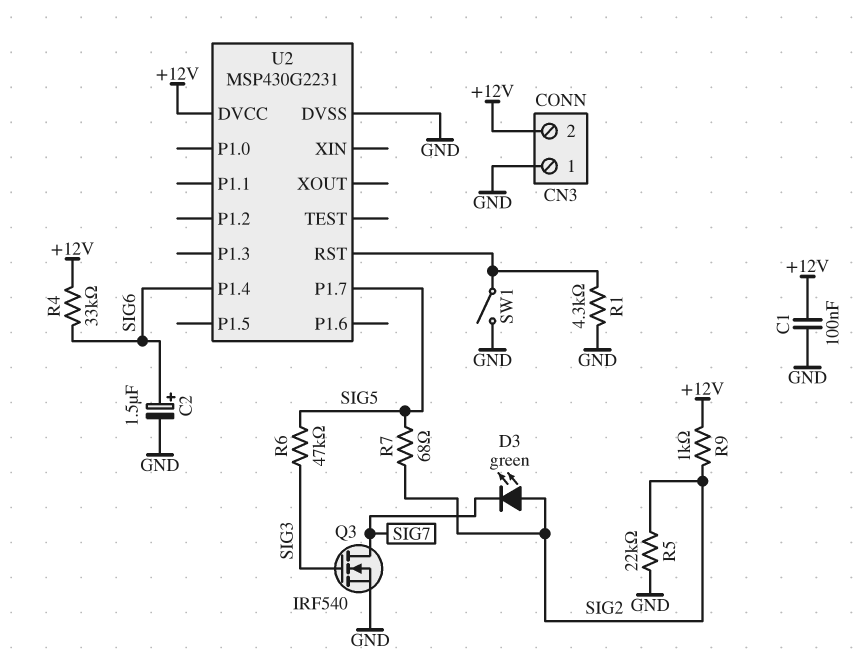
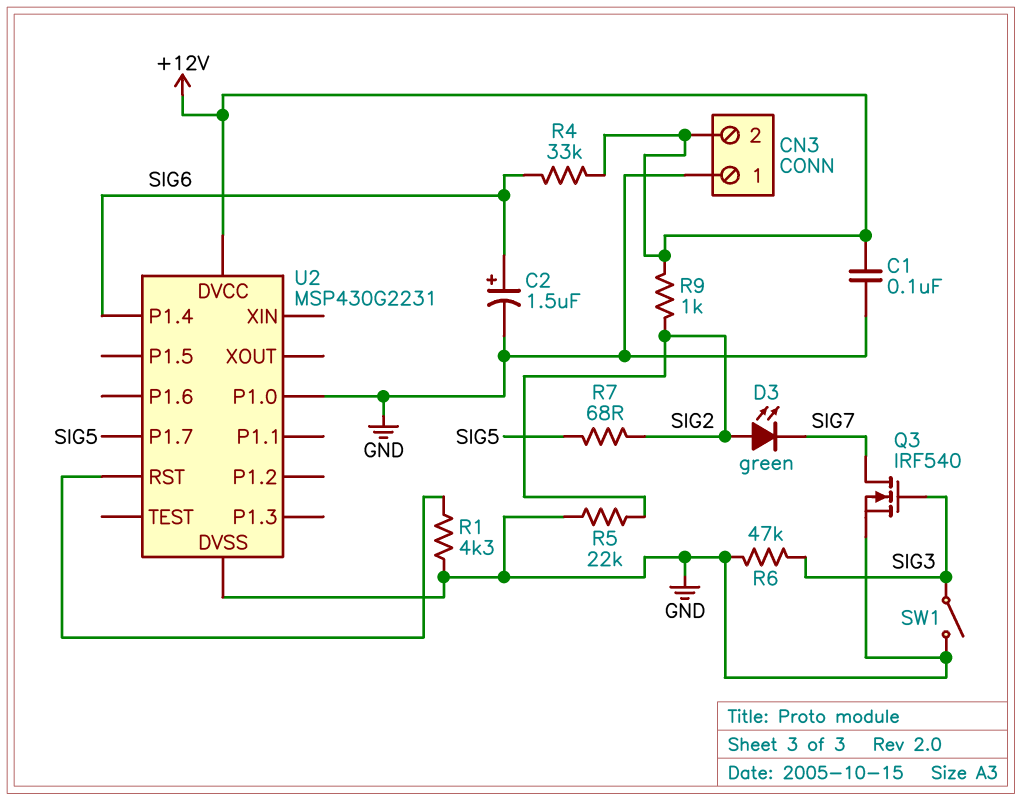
R6: 47k (SIG3, SIG5) -> 47k (GND, SIG3)
SW1: switch (GND, U2/RST) -> switch (GND, SIG3)
U2 pin P1.0: none -> GND

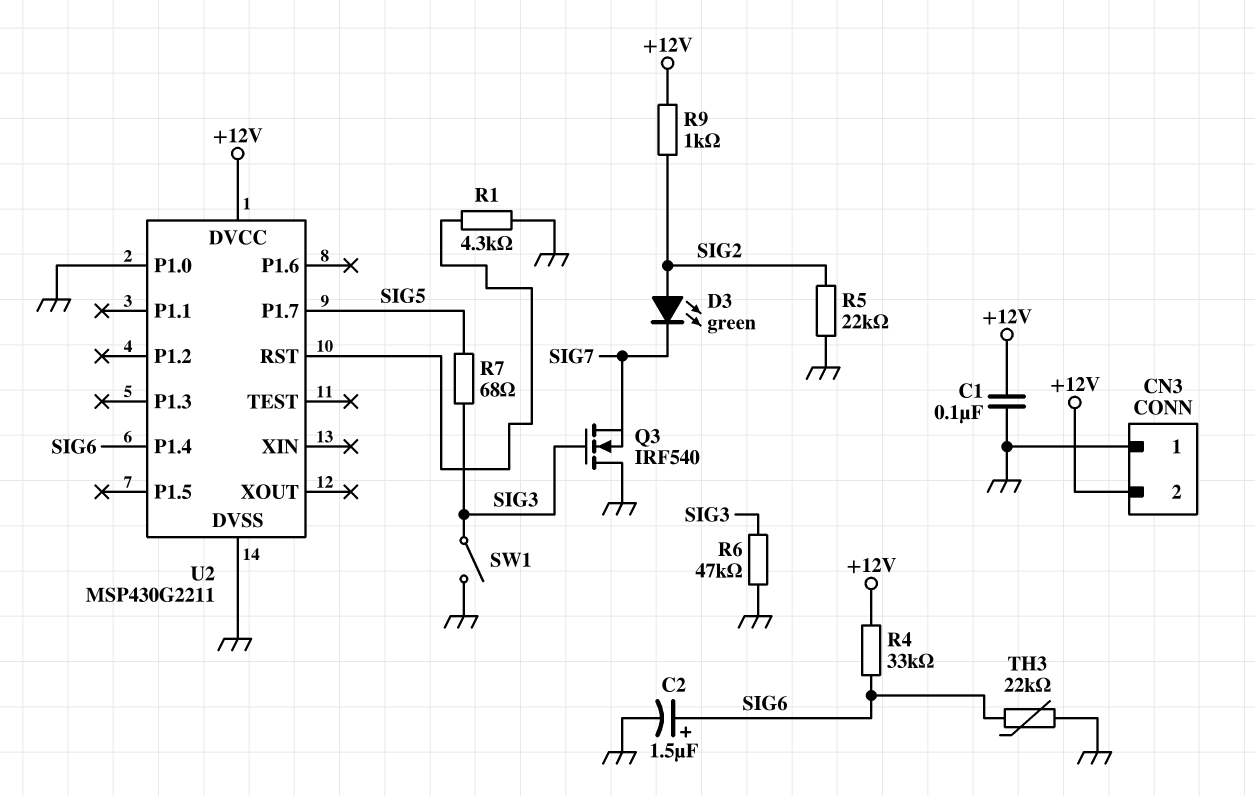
Q3: NMOS IRF540 (G SIG3, D SIG7, S GND) -> NMOS IRF540 (G SIG3, D GND, S SIG7)
R7: 68 (SIG2, SIG5) -> 68 (SIG3, SIG5)
TH3: none -> 22k (GND, SIG6)
U2: MSP430G2231 -> MSP430G2211

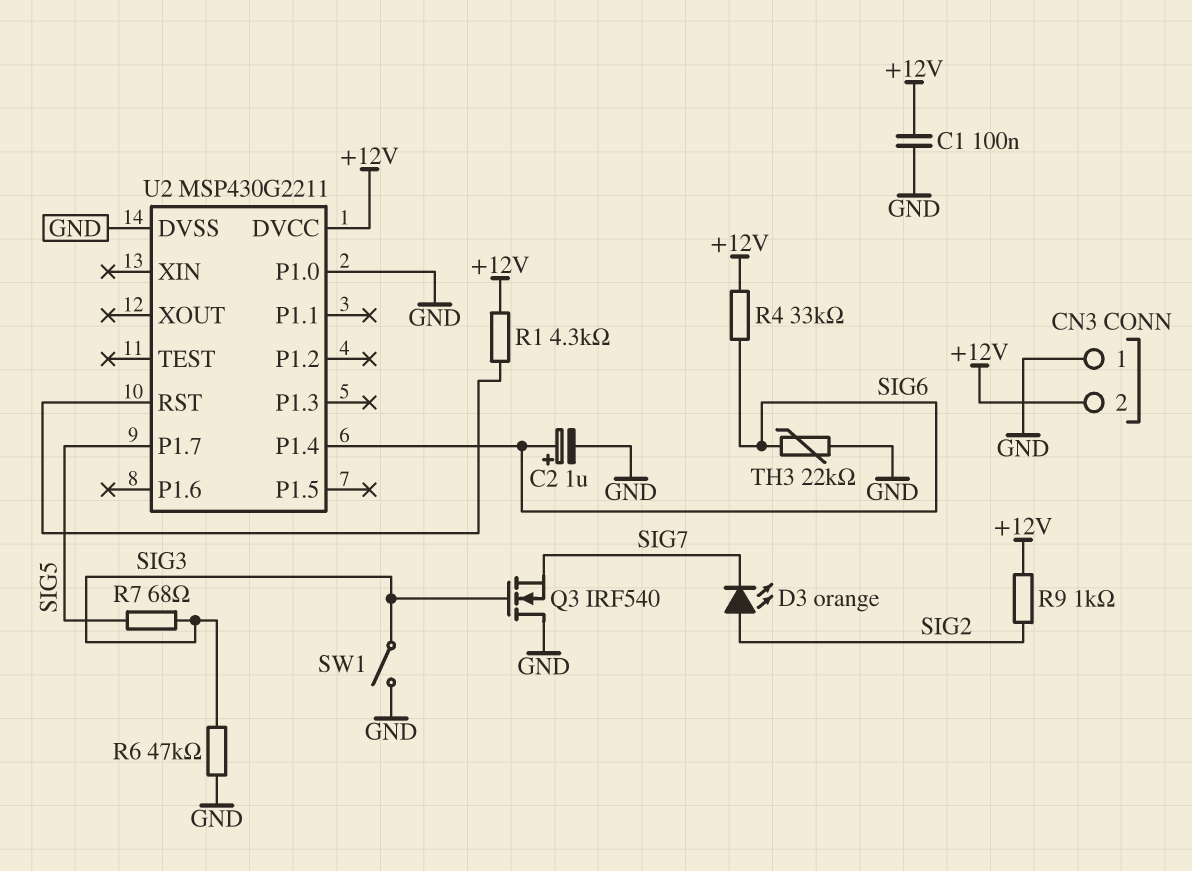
C2: 1.5uF (plus SIG6, minus GND) -> 1uF (plus SIG6, minus GND)
D3: LED green (A SIG2, K SIG7) -> LED orange (A SIG2, K SIG7)
R1: 4.3k (GND, U2/RST) -> 4.3k (+12V, U2/RST)
R5: 22k (GND, SIG2) -> none

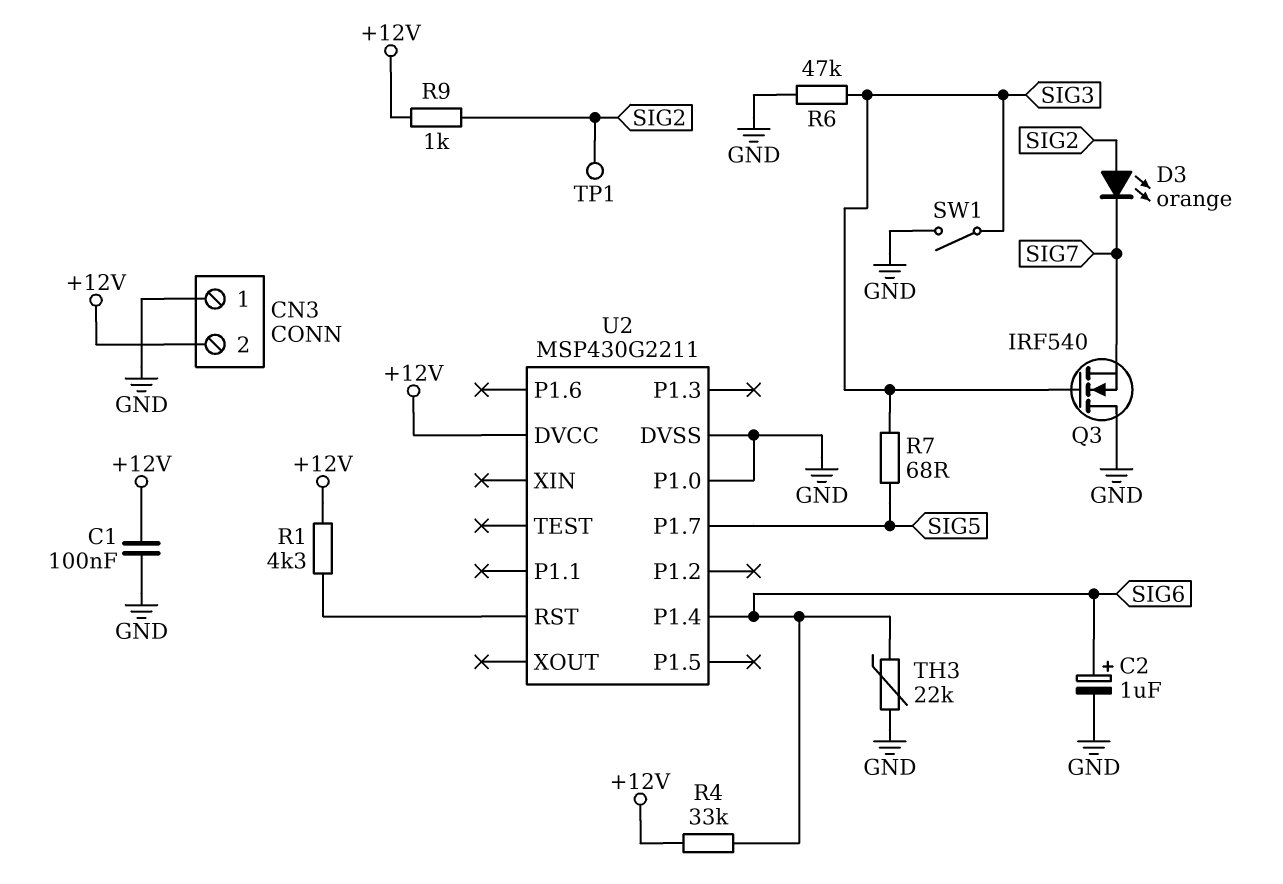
TP1: none -> test point (SIG2)

